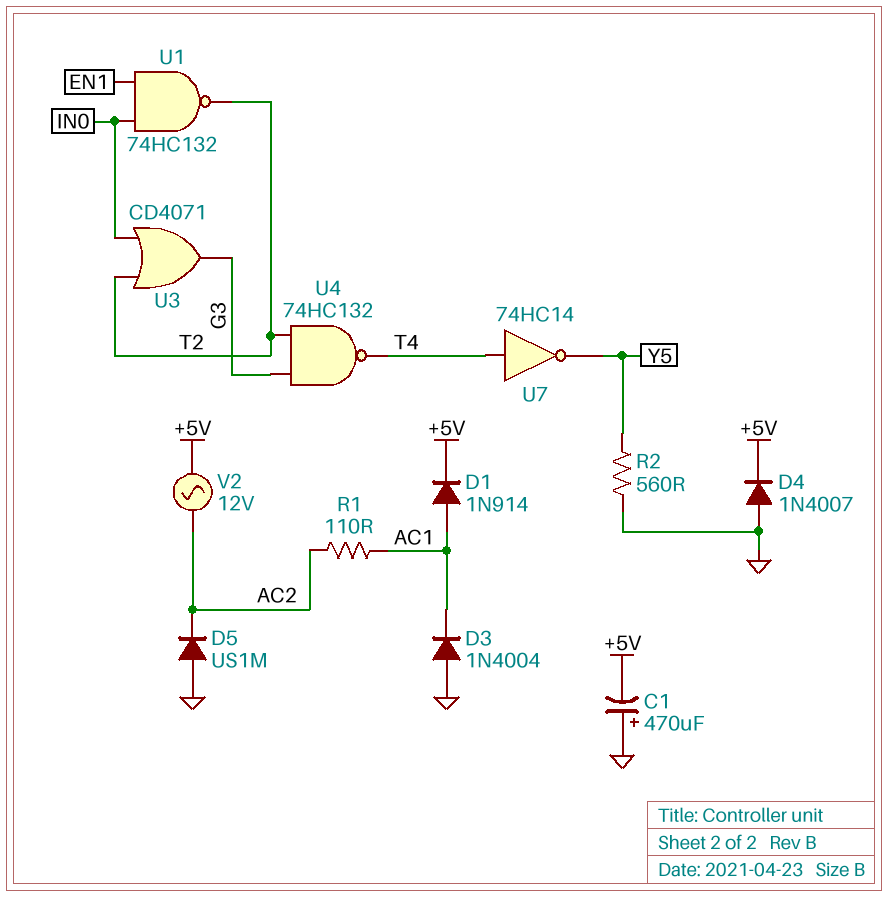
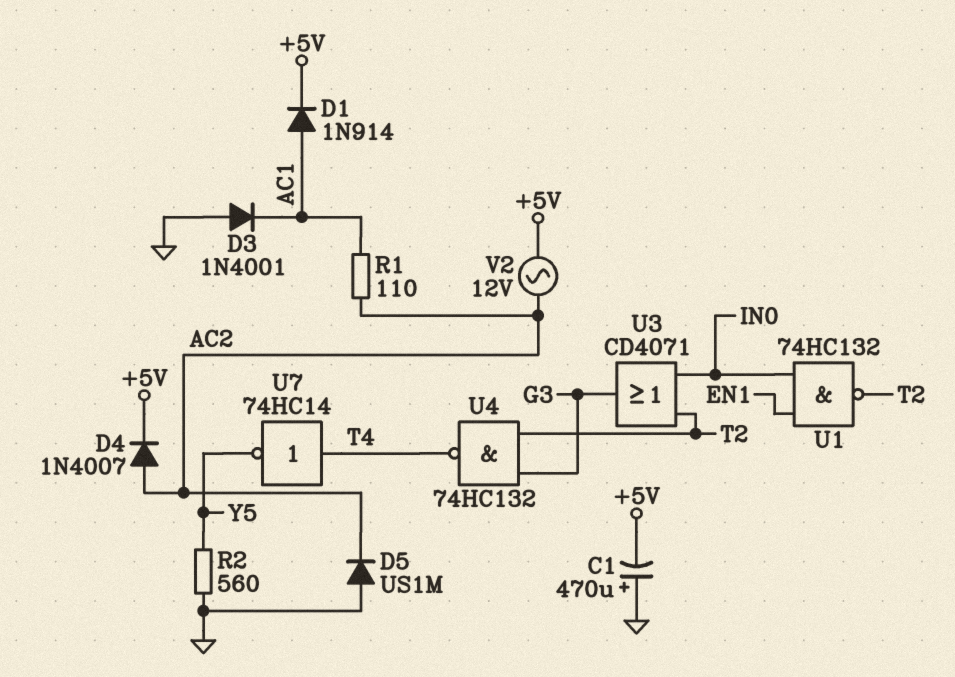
D3: diode 1N4004 (A GND, K AC1) -> diode 1N4001 (A GND, K AC1)
D4: diode 1N4007 (A GND, K +5V) -> diode 1N4007 (A AC2, K +5V)

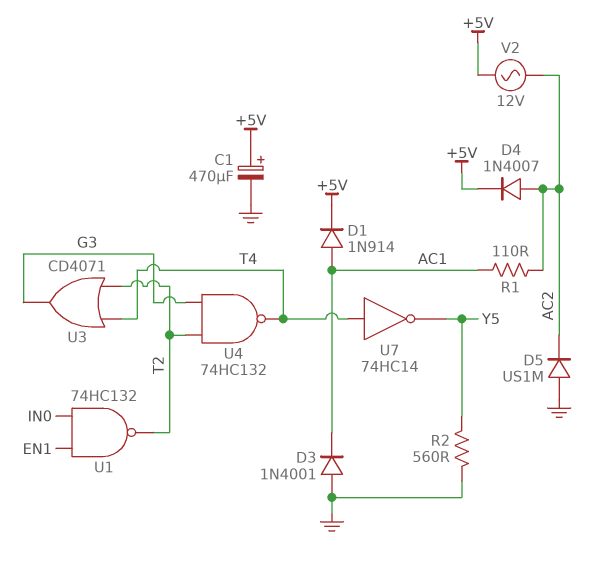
C1: 470uF (plus GND, minus +5V) -> 470uF (plus +5V, minus GND)
U3: OR CD4071 (in IN0, in T2, out G3) -> OR CD4071 (in T2, in T4, out G3)

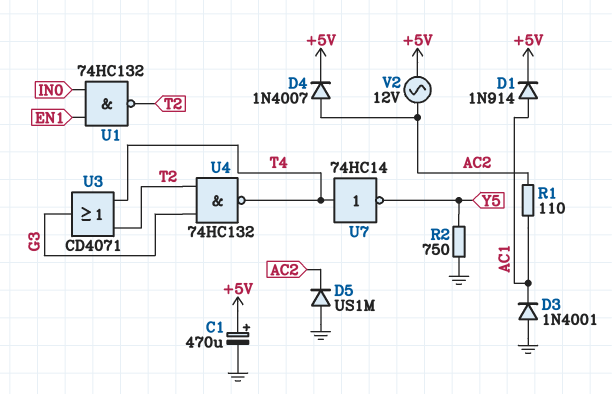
R2: 560 (GND, Y5) -> 750 (GND, Y5)

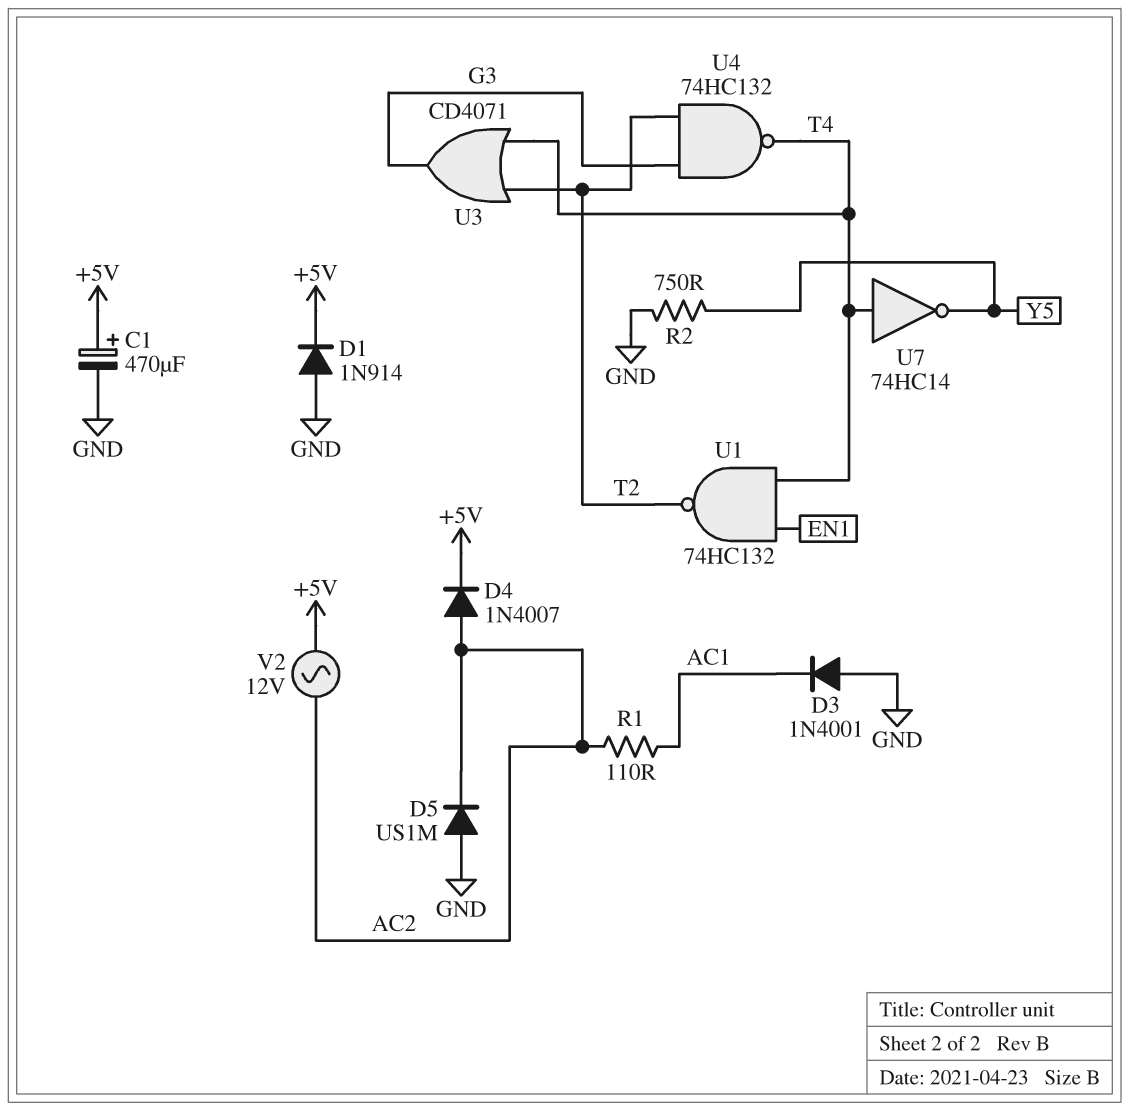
D1: diode 1N914 (A AC1, K +5V) -> diode 1N914 (A GND, K +5V)
U1: NAND 74HC132 (in EN1, in IN0, out T2) -> NAND 74HC132 (in EN1, in T4, out T2)

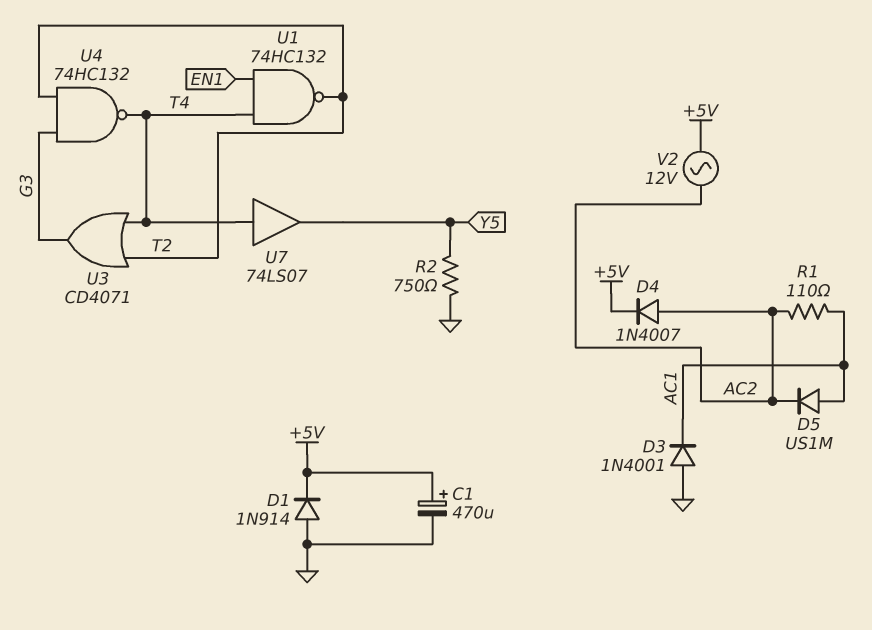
D5: diode US1M (A GND, K AC2) -> diode US1M (A AC1, K AC2)
U7: NOT 74HC14 (in T4, out Y5) -> buffer 74LS07 (in T4, out Y5)

